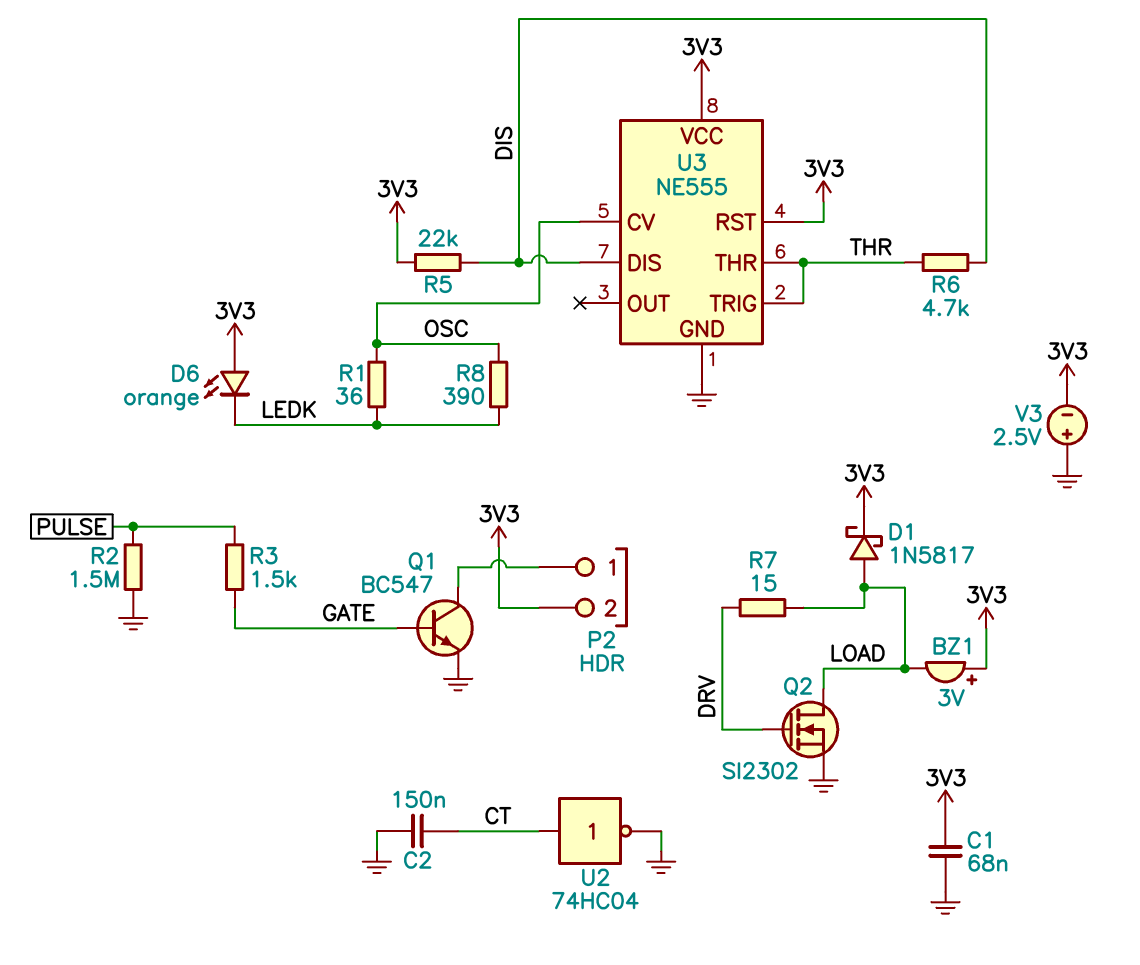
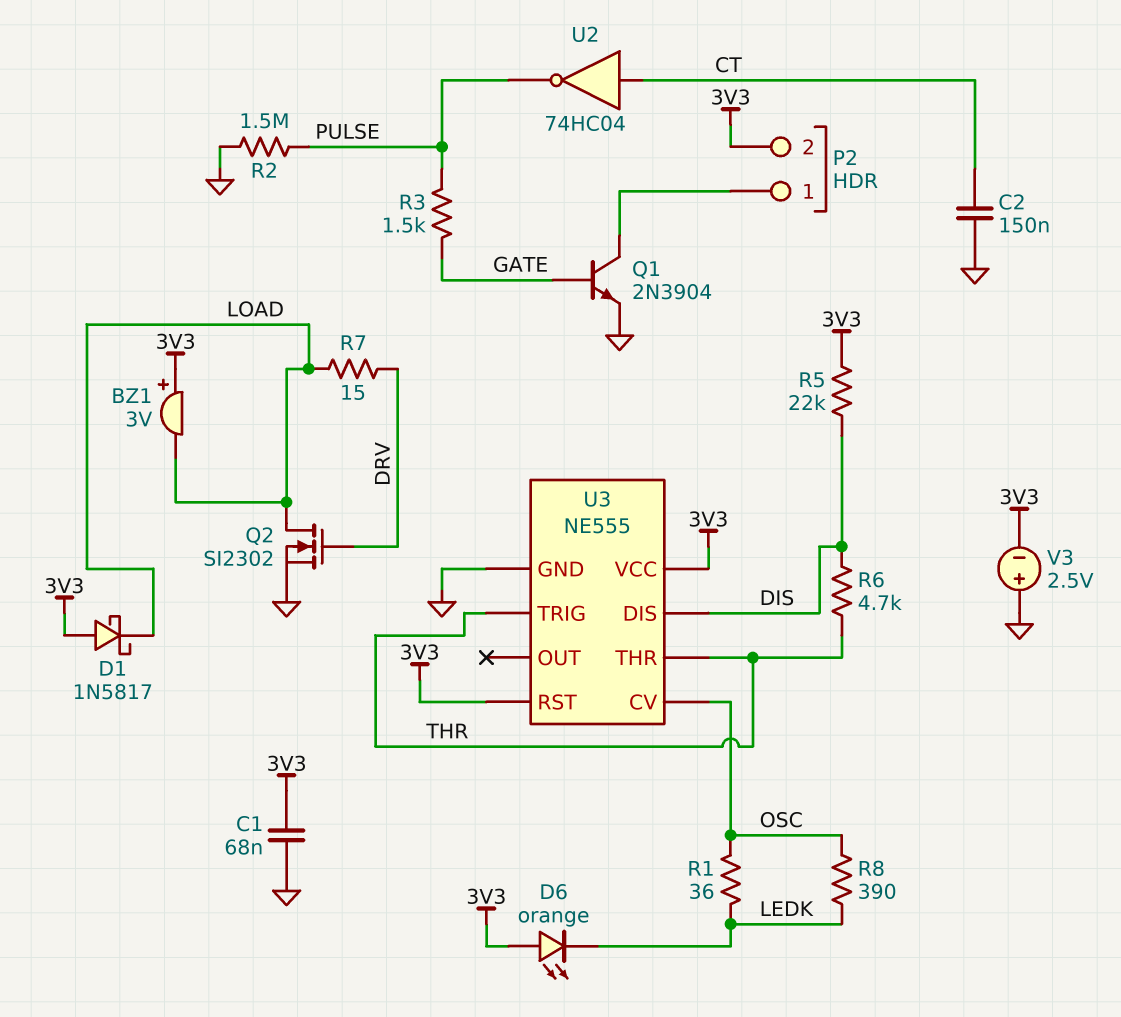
D1: schottky 1N5817 (A LOAD, K 3V3) -> schottky 1N5817 (A 3V3, K LOAD)
Q1: NPN BC547 (B GATE, C P2/1, E GND) -> NPN 2N3904 (B GATE, C P2/1, E GND)
U2: NOT 74HC04 (in CT, out GND) -> NOT 74HC04 (in CT, out PULSE)

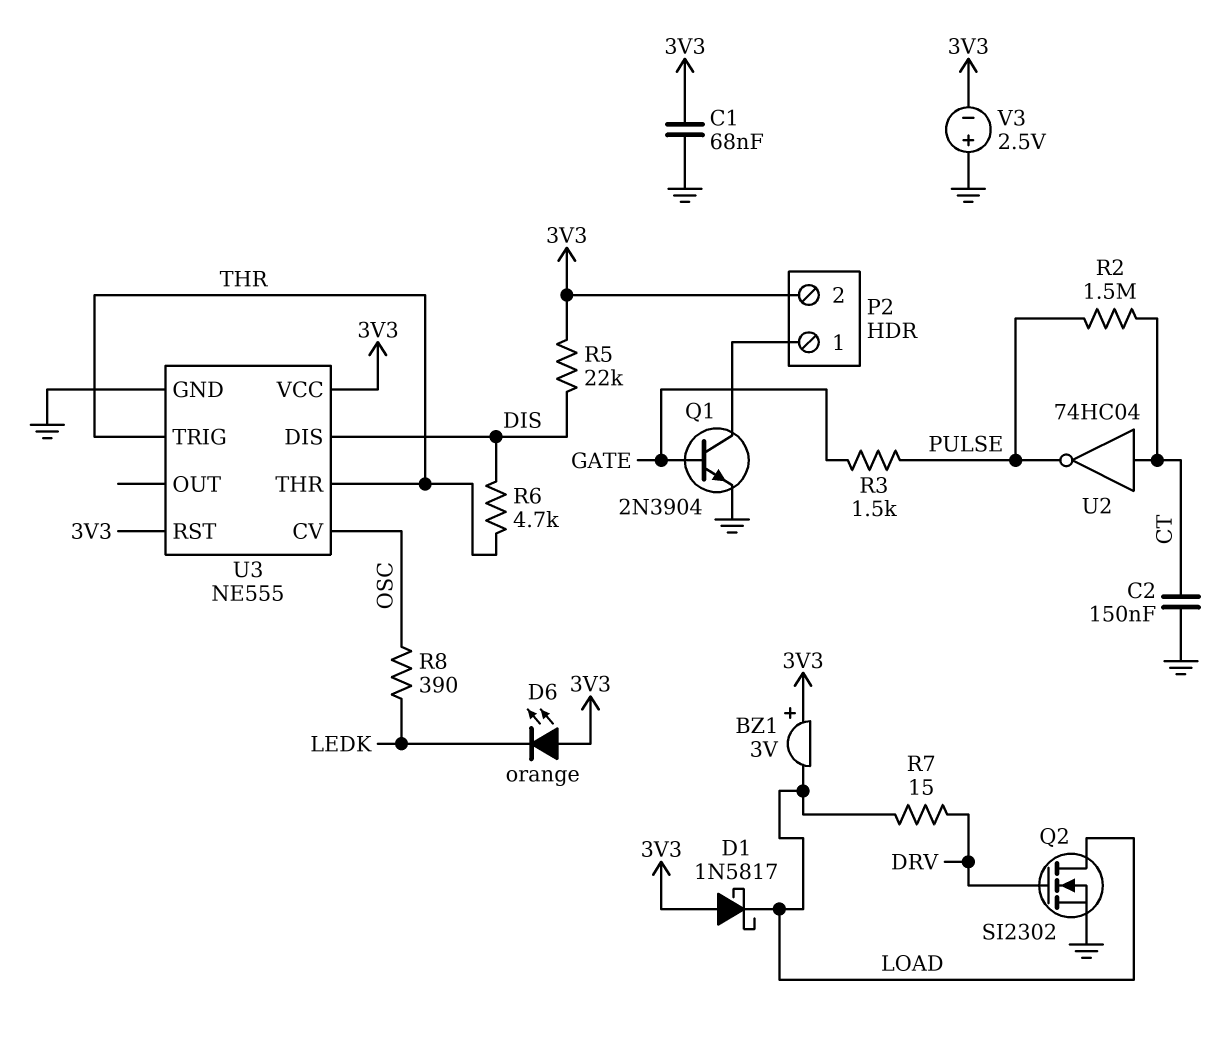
R1: 36 (LEDK, OSC) -> none
R2: 1.5M (GND, PULSE) -> 1.5M (CT, PULSE)

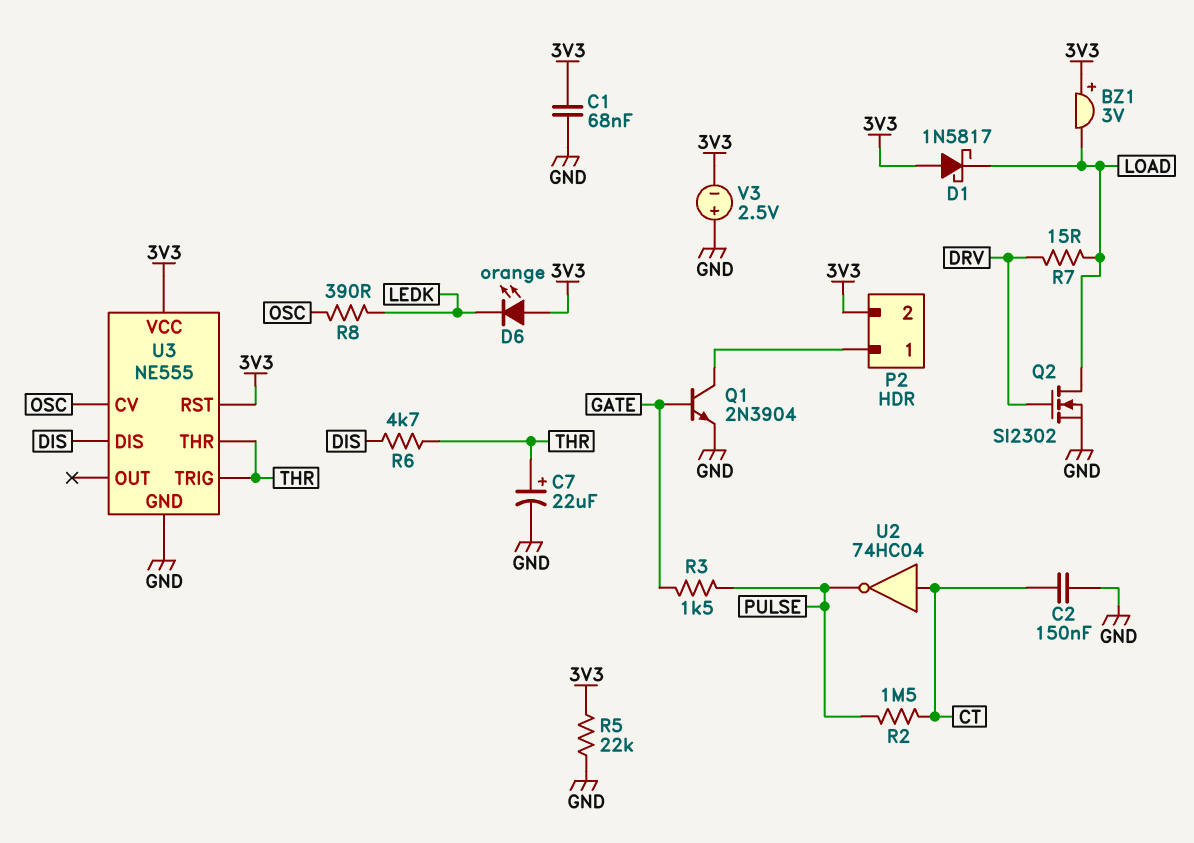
C7: none -> 22uF (plus THR, minus GND)
R5: 22k (3V3, DIS) -> 22k (3V3, GND)

